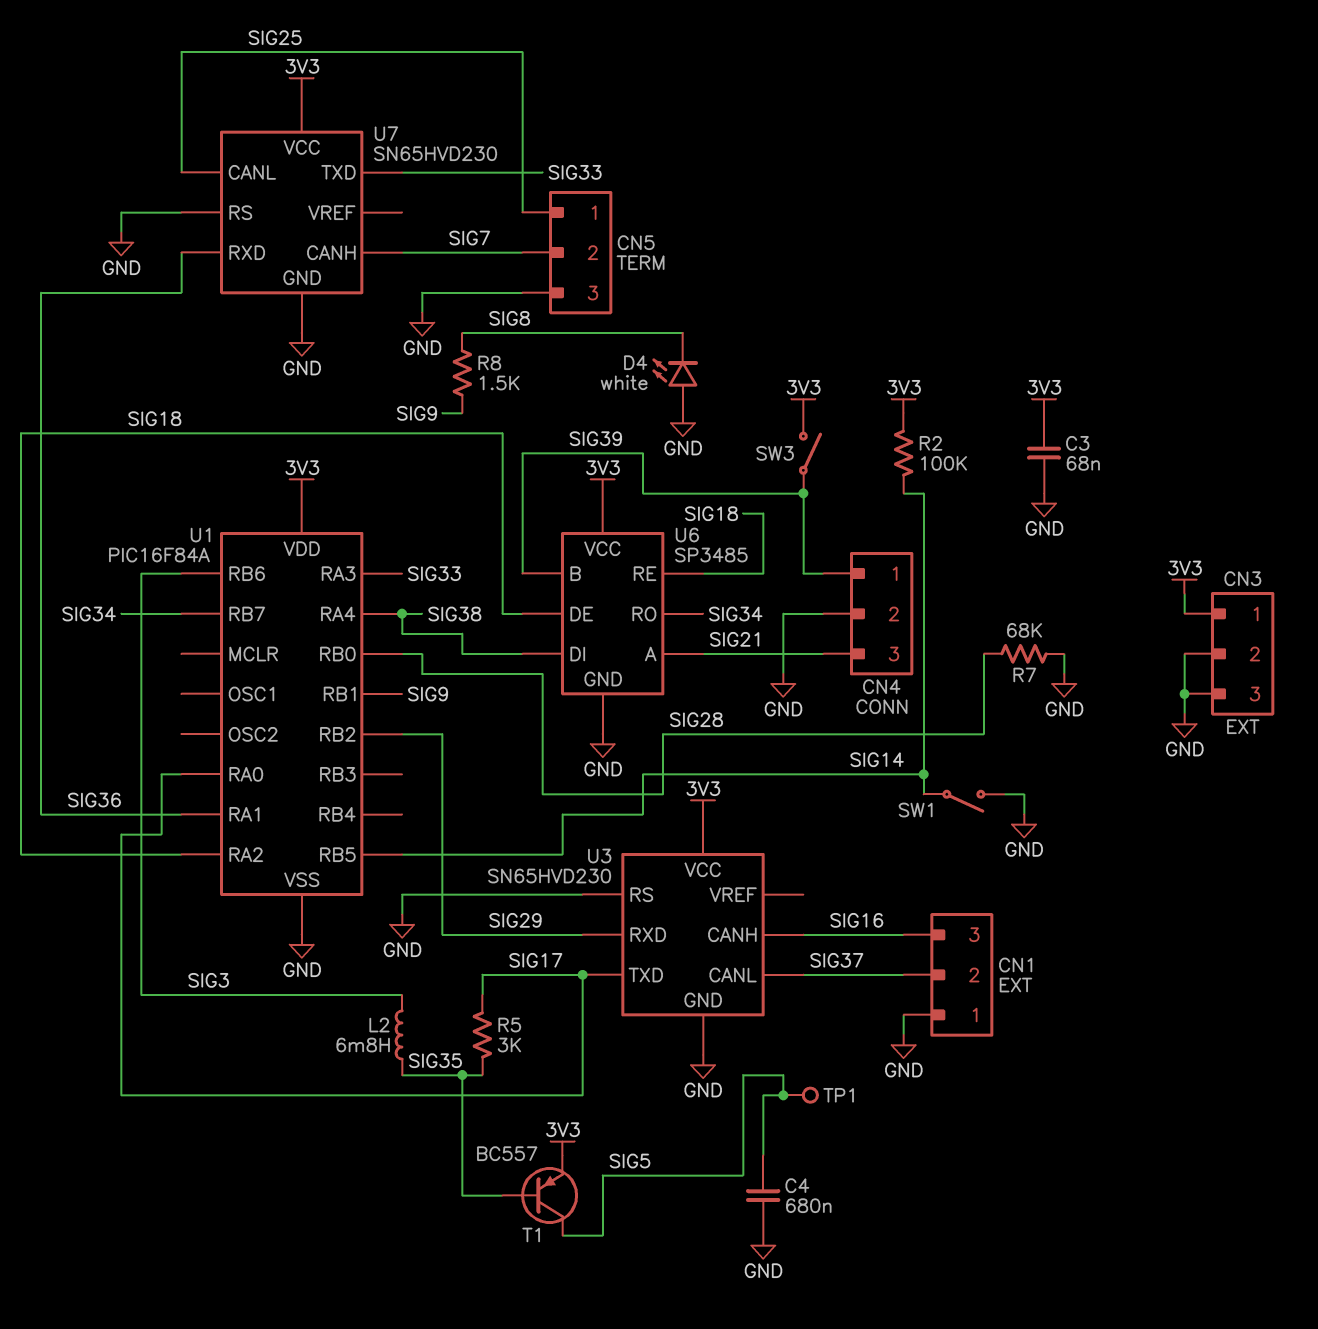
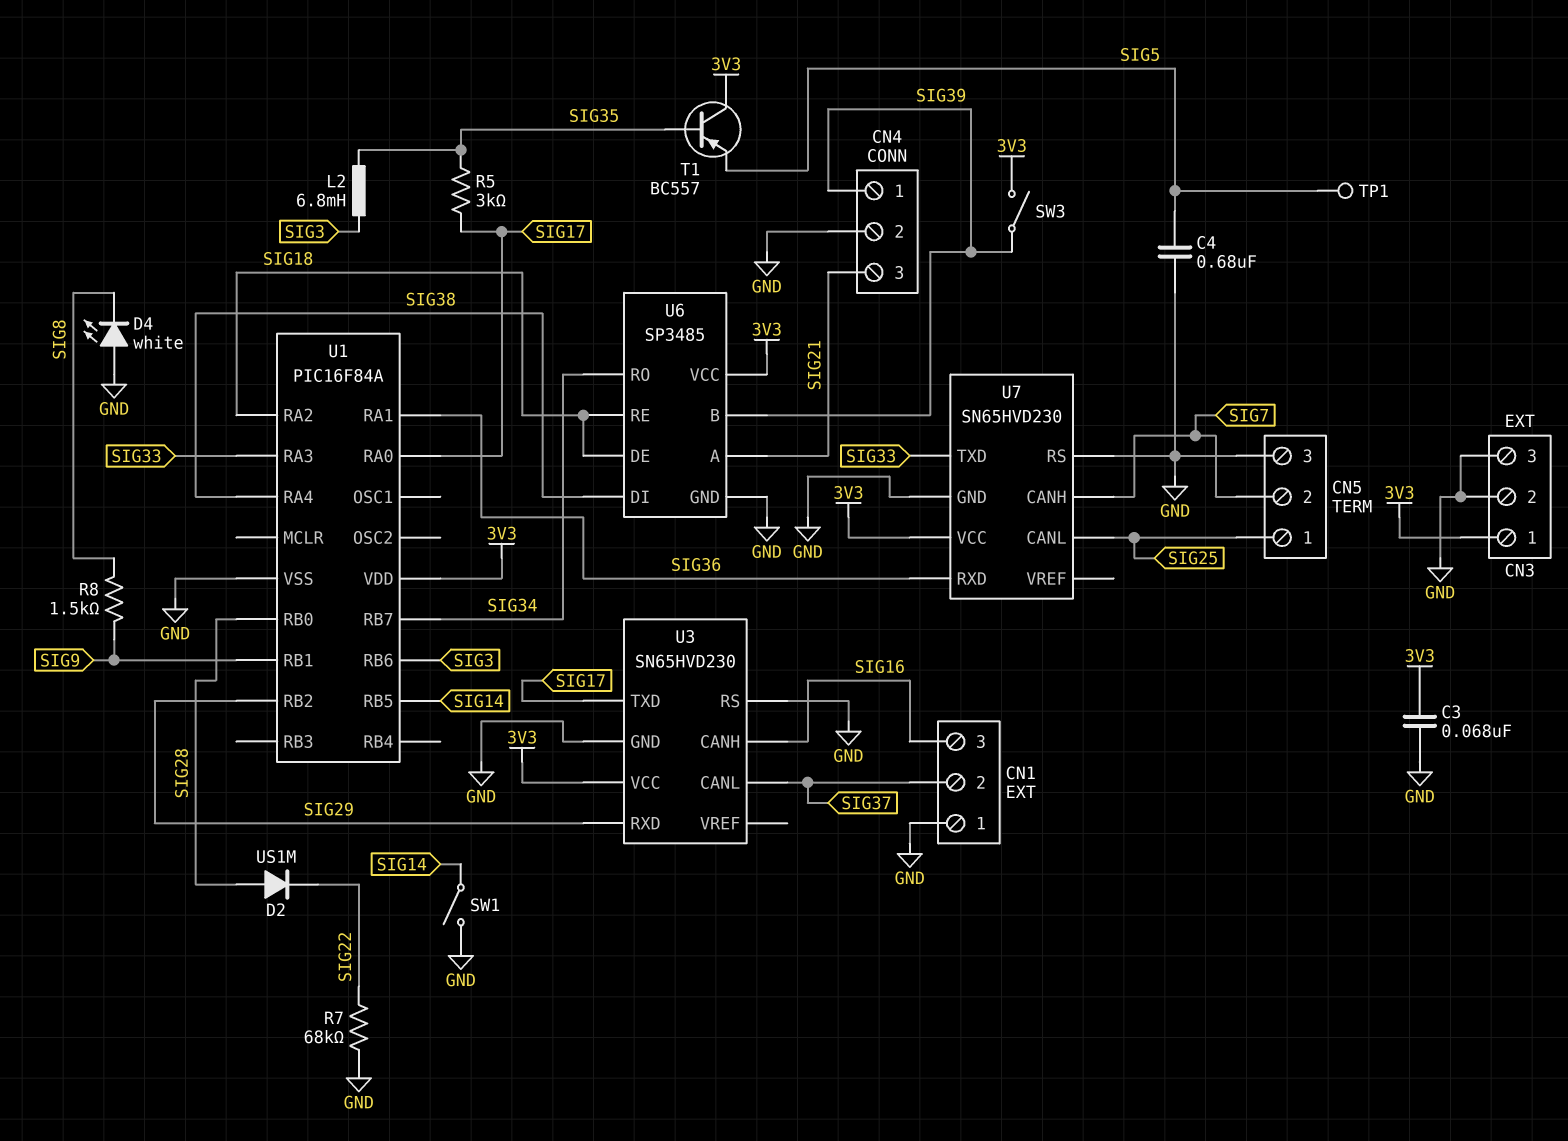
D2: none -> diode US1M (A SIG28, K SIG22)
R2: 100k (3V3, SIG14) -> none
R7: 68k (GND, SIG28) -> 68k (GND, SIG22)
T1: PNP BC557 (B SIG35, C SIG5, E 3V3) -> PNP BC557 (B SIG35, C 3V3, E SIG5)

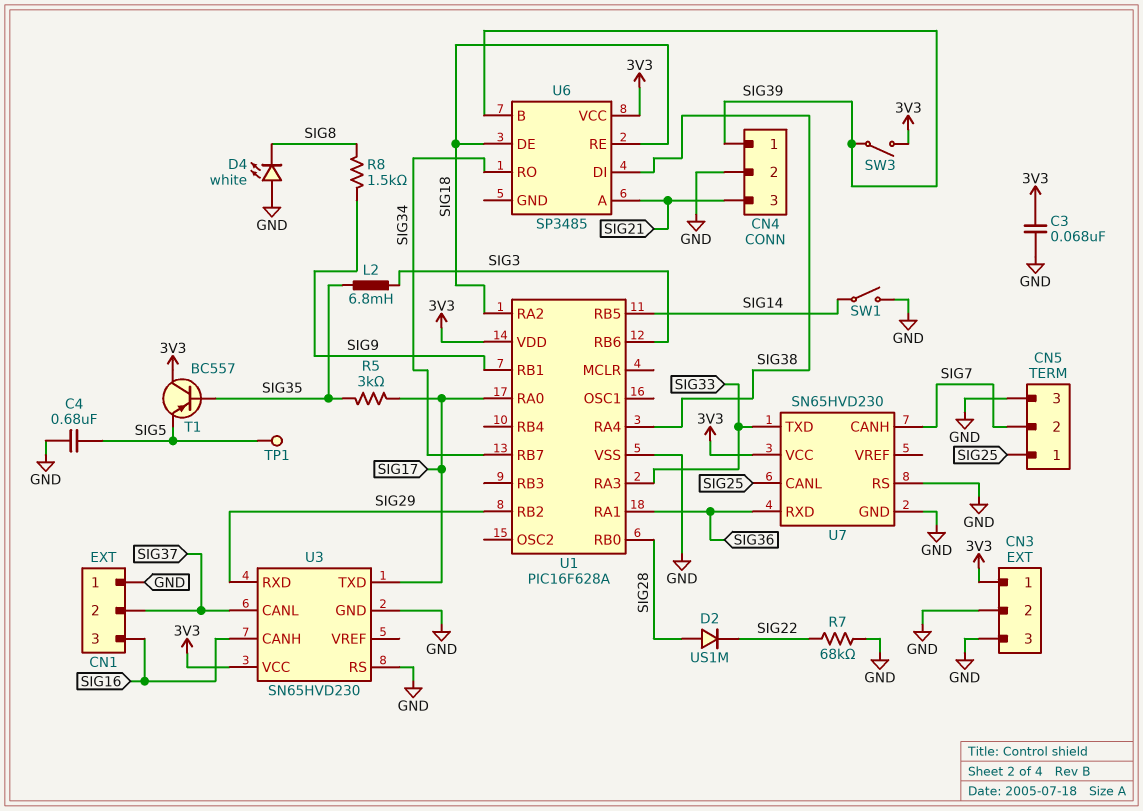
U1: PIC16F84A -> PIC16F628A
U6 pin GND: GND -> none

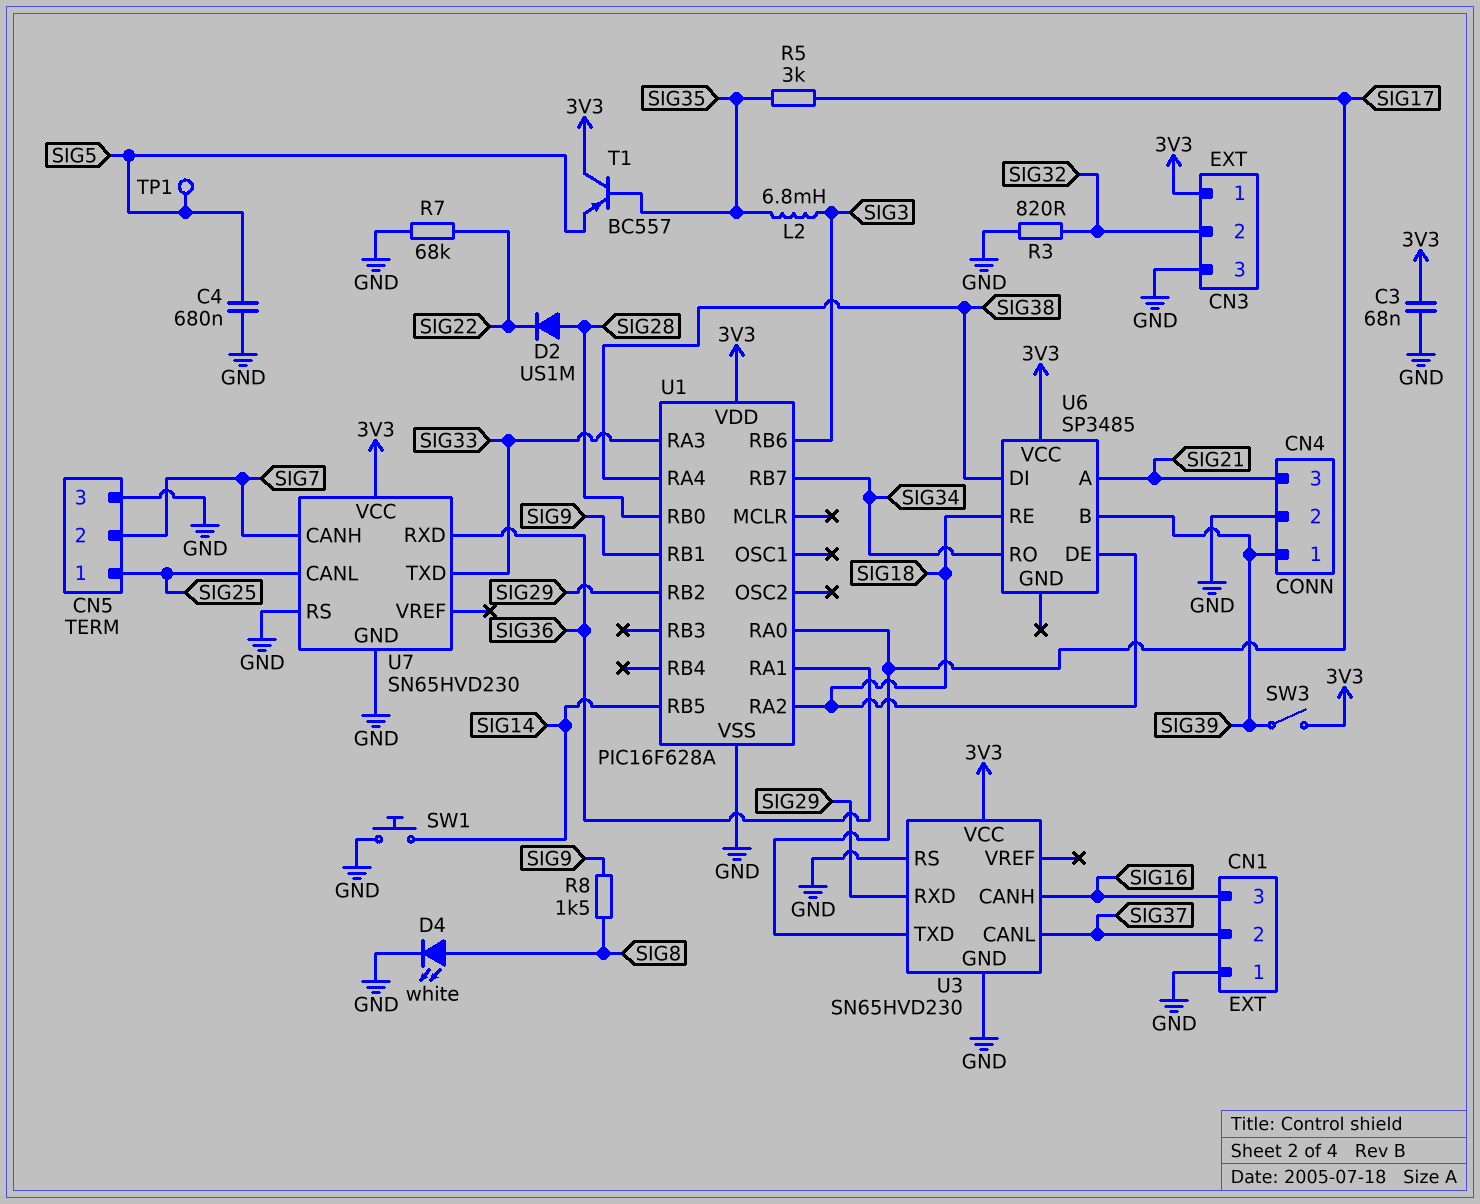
CN3 pin 2: GND -> SIG32
D4: LED white (A GND, K SIG8) -> LED white (A SIG8, K GND)
R3: none -> 820 (GND, SIG32)
SW1: switch (GND, SIG14) -> button (GND, SIG14)

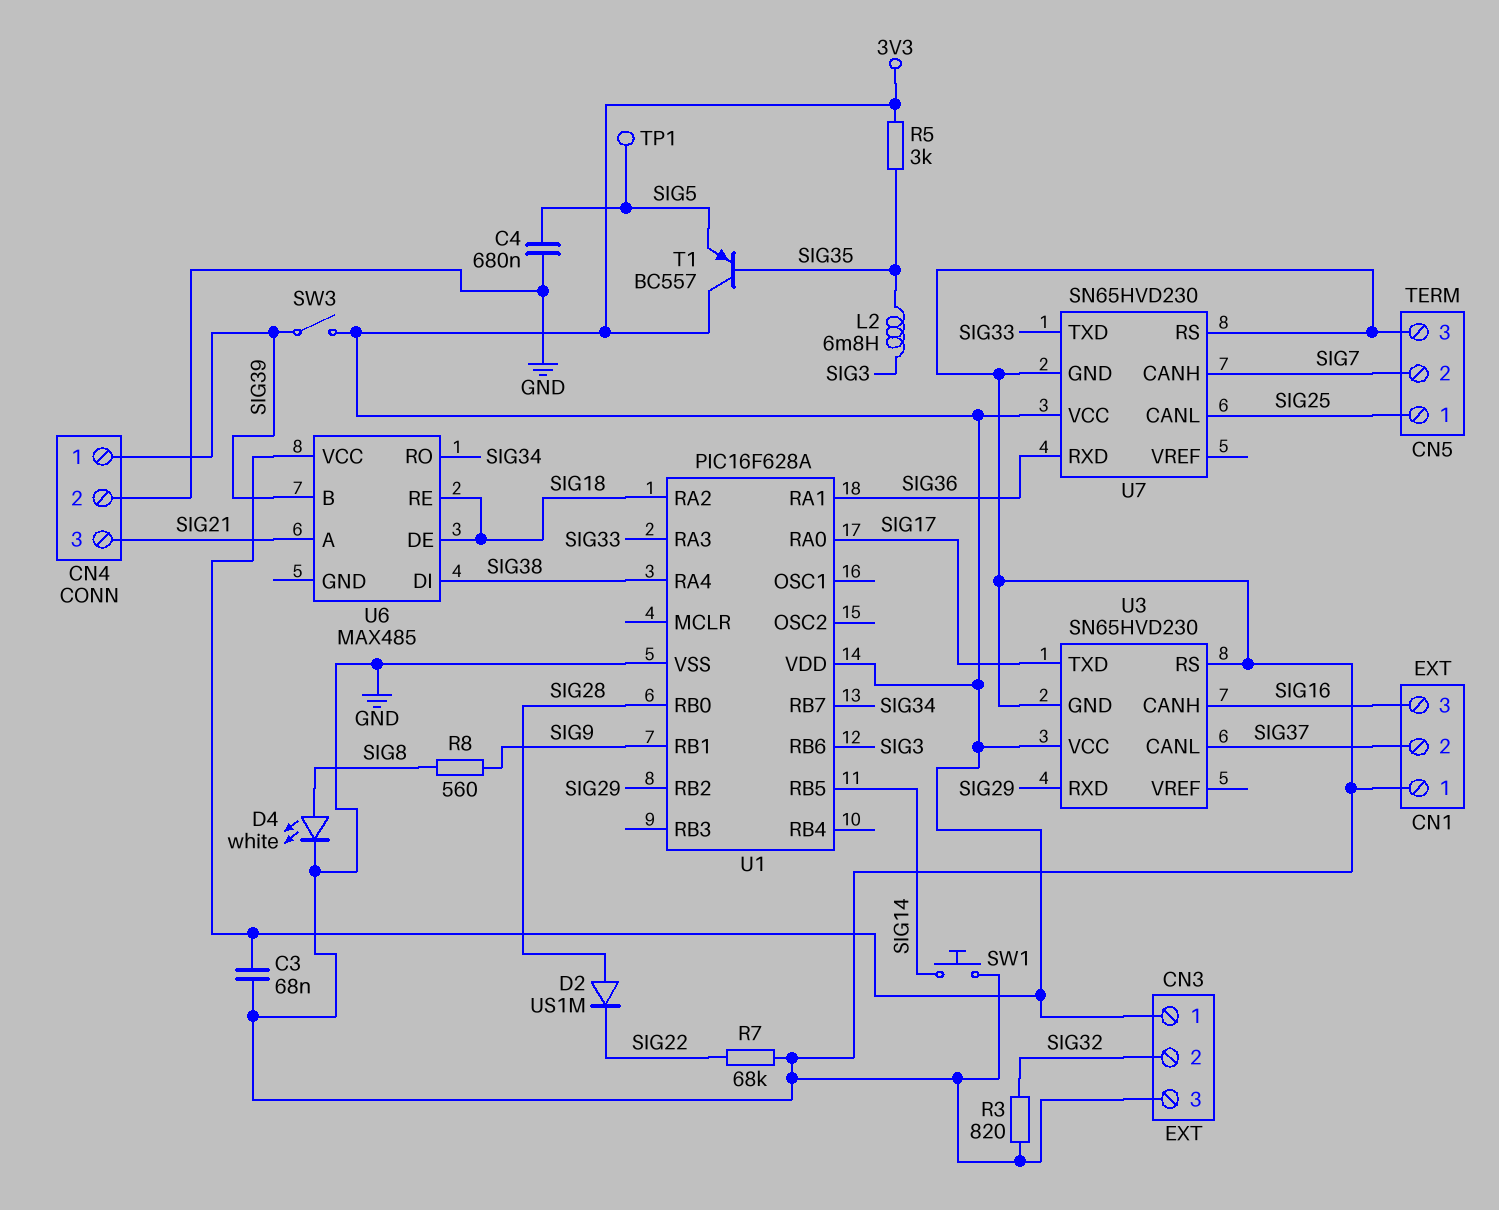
R5: 3k (SIG17, SIG35) -> 3k (3V3, SIG35)
R8: 1.5k (SIG8, SIG9) -> 560 (SIG8, SIG9)
U6: SP3485 -> MAX485

